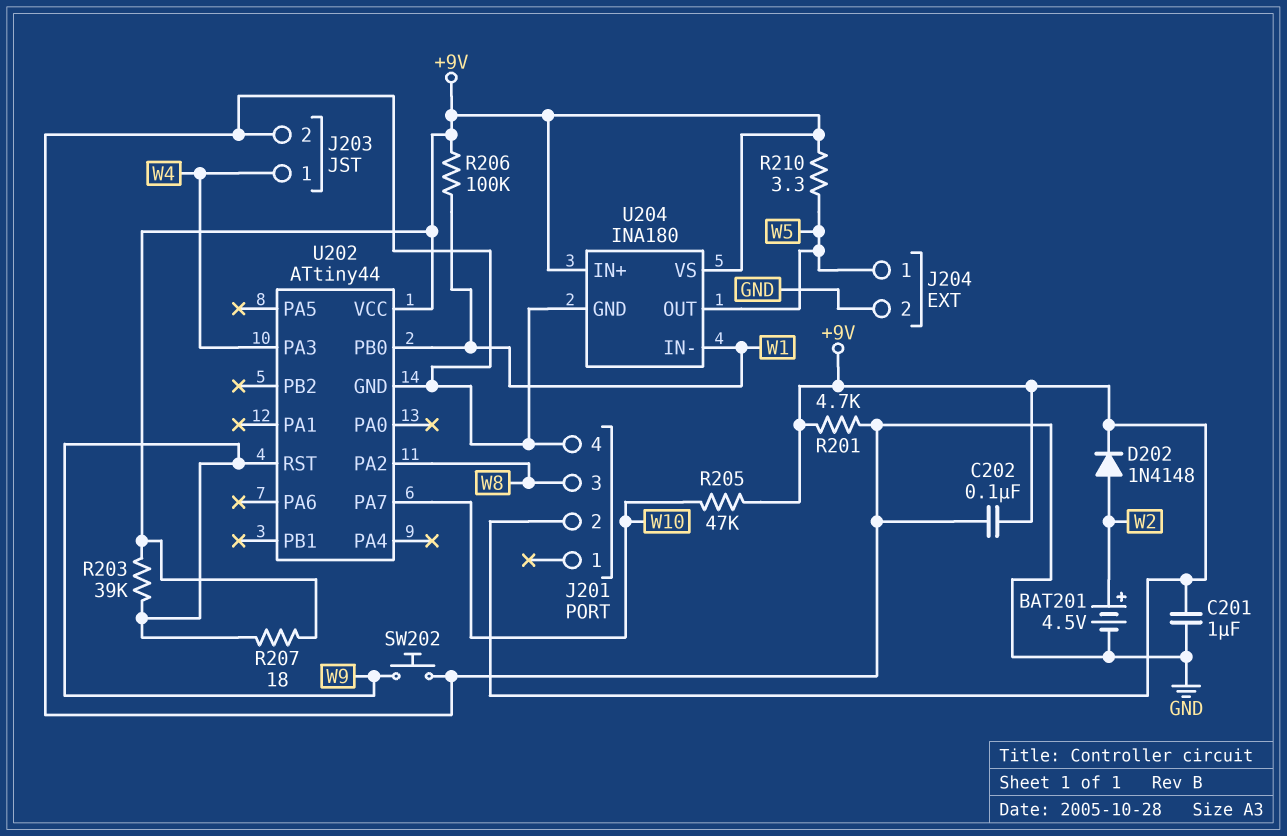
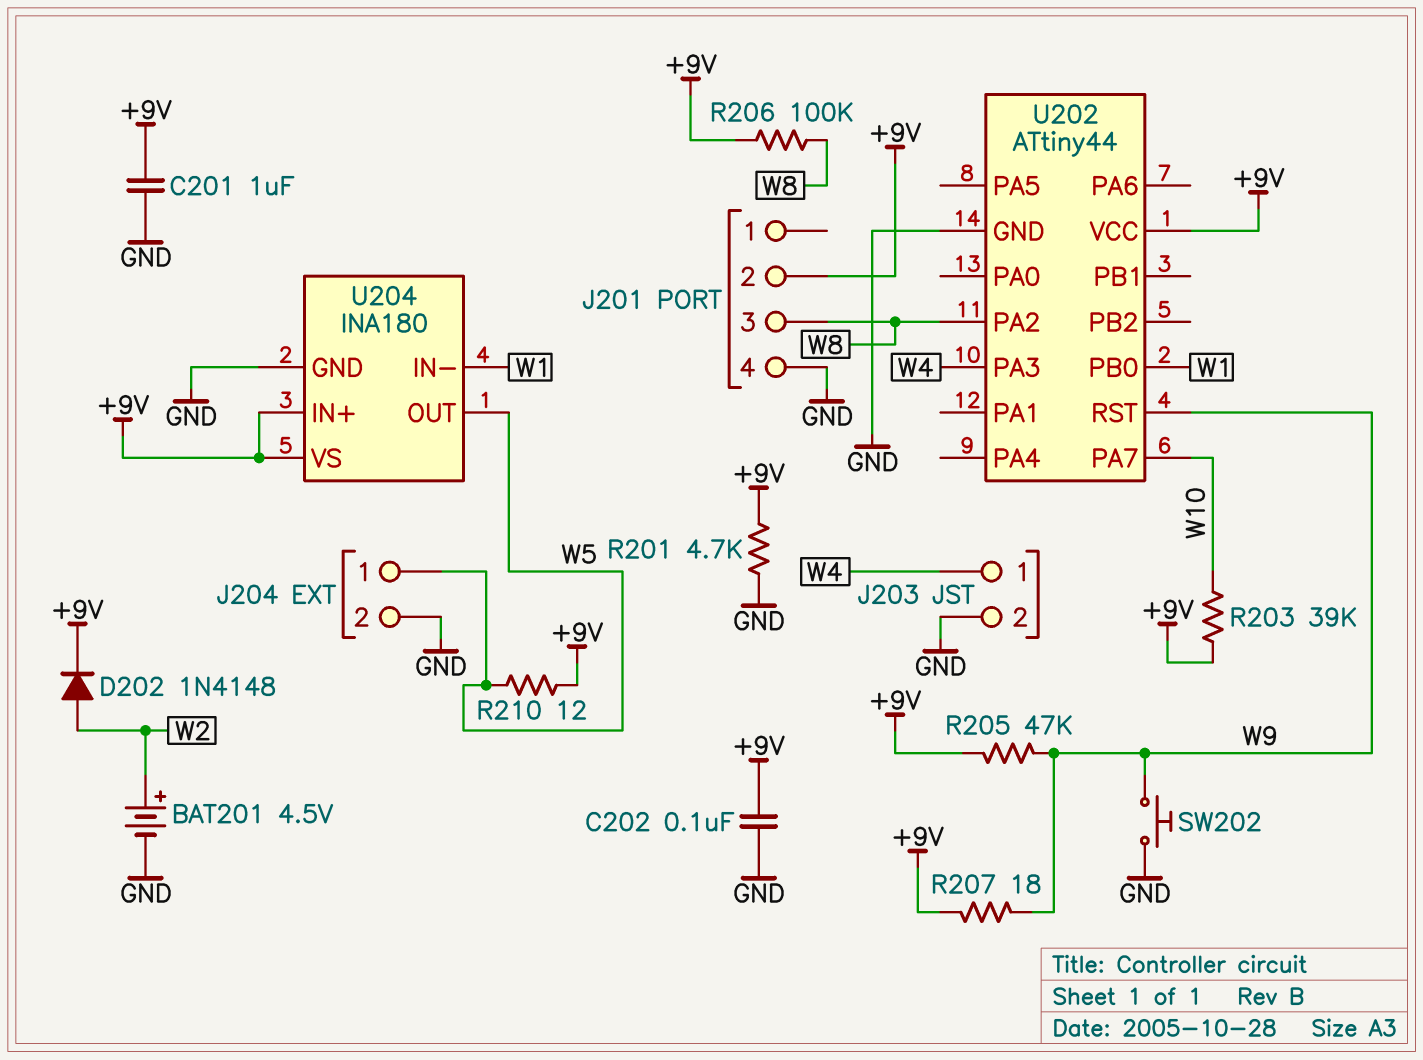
R203: 39k (+9V, W9) -> 39k (+9V, W10)
R205: 47k (+9V, W10) -> 47k (+9V, W9)
R206: 100k (+9V, W1) -> 100k (+9V, W8)
R210: 3.3 (+9V, W5) -> 12 (+9V, W5)

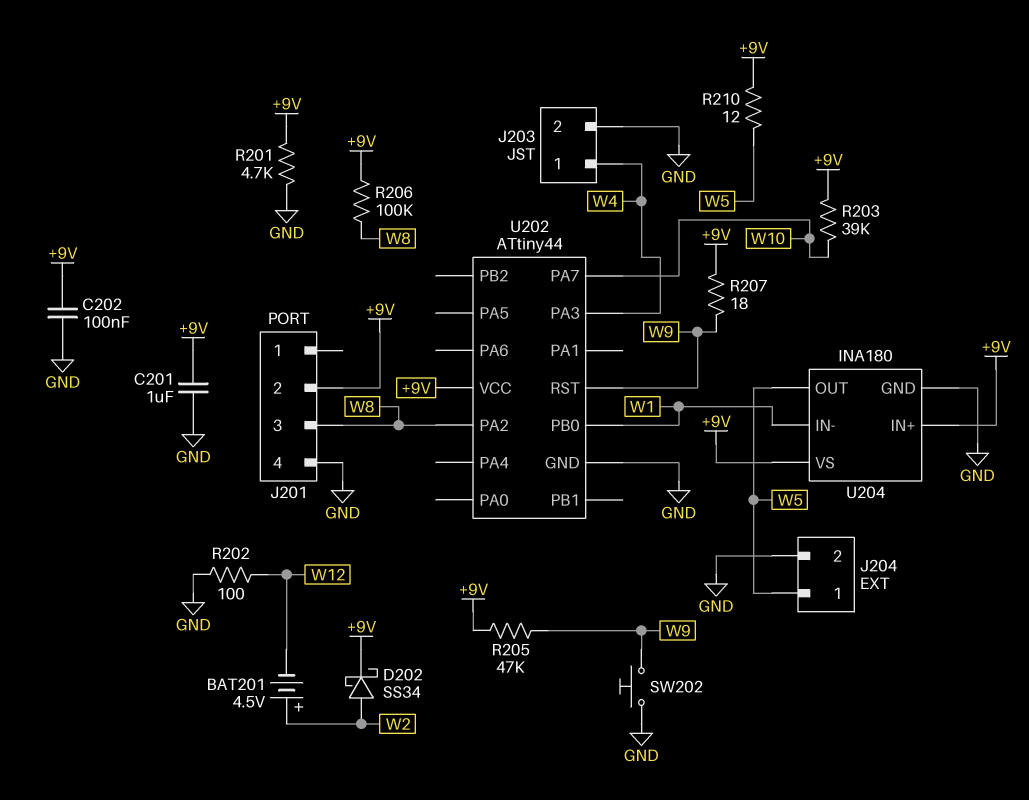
BAT201: 4.5V (plus W2, minus GND) -> 4.5V (plus W2, minus W12)
D202: diode 1N4148 (A W2, K +9V) -> schottky SS34 (A W2, K +9V)
R202: none -> 100 (GND, W12)

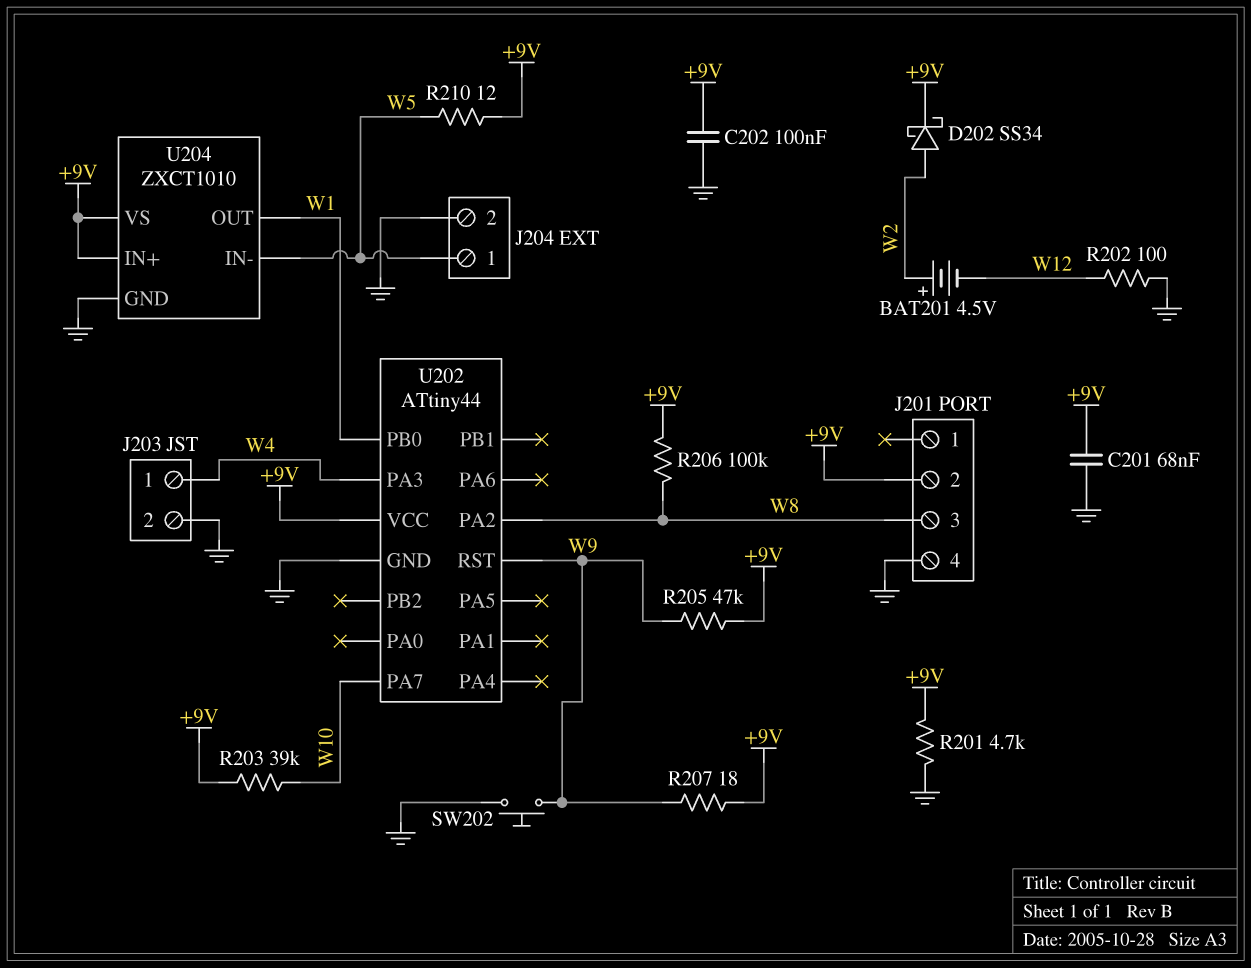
C201: 1uF (+9V, GND) -> 68nF (+9V, GND)
U204: INA180 -> ZXCT1010
U204 pin IN-: W1 -> W5
U204 pin OUT: W5 -> W1

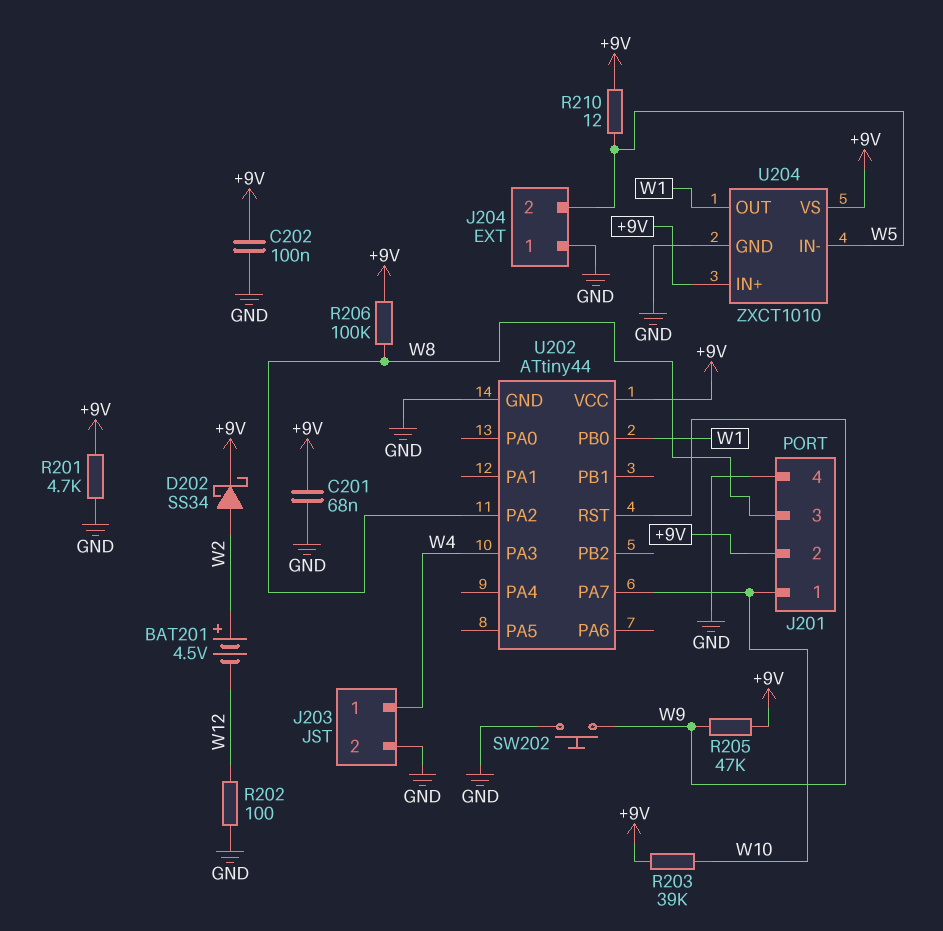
J201 pin 1: none -> W10
J204 pin 1: W5 -> GND
J204 pin 2: GND -> W5
R207: 18 (+9V, W9) -> none

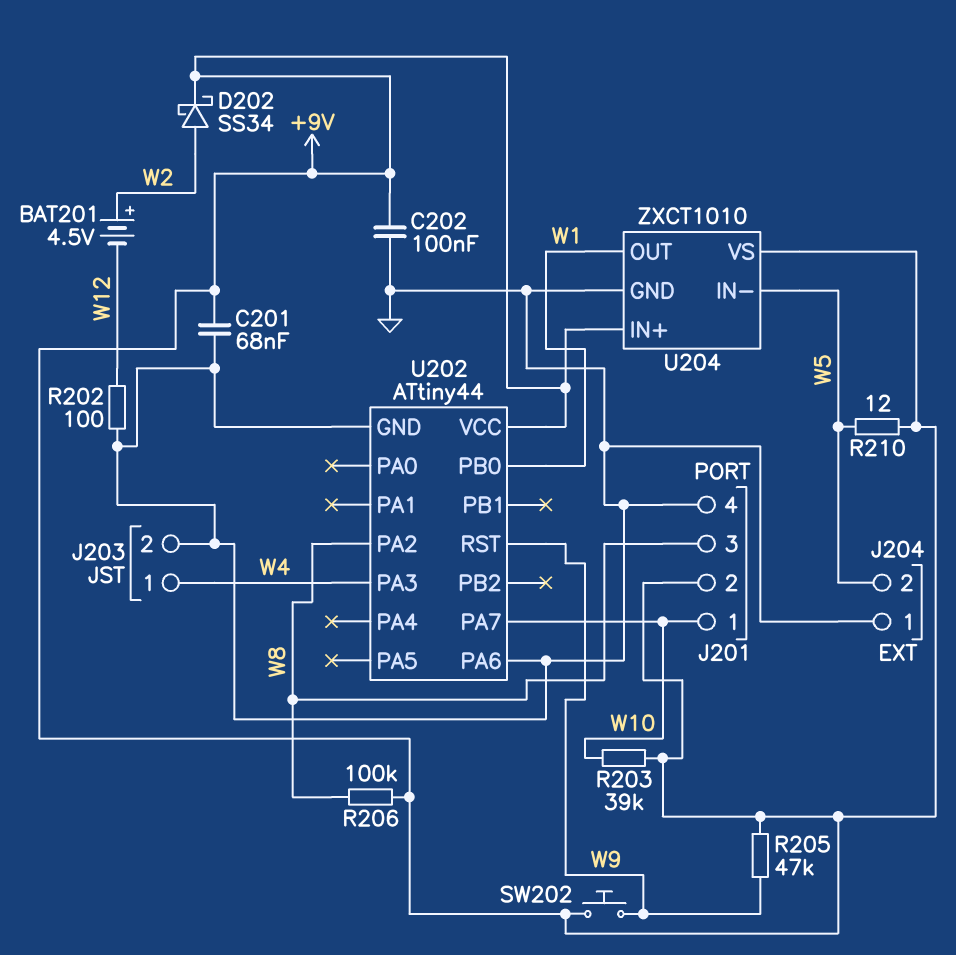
R201: 4.7k (+9V, GND) -> none
SW202: button (GND, W9) -> button (+9V, W9)
U202 pin PA6: none -> GND

